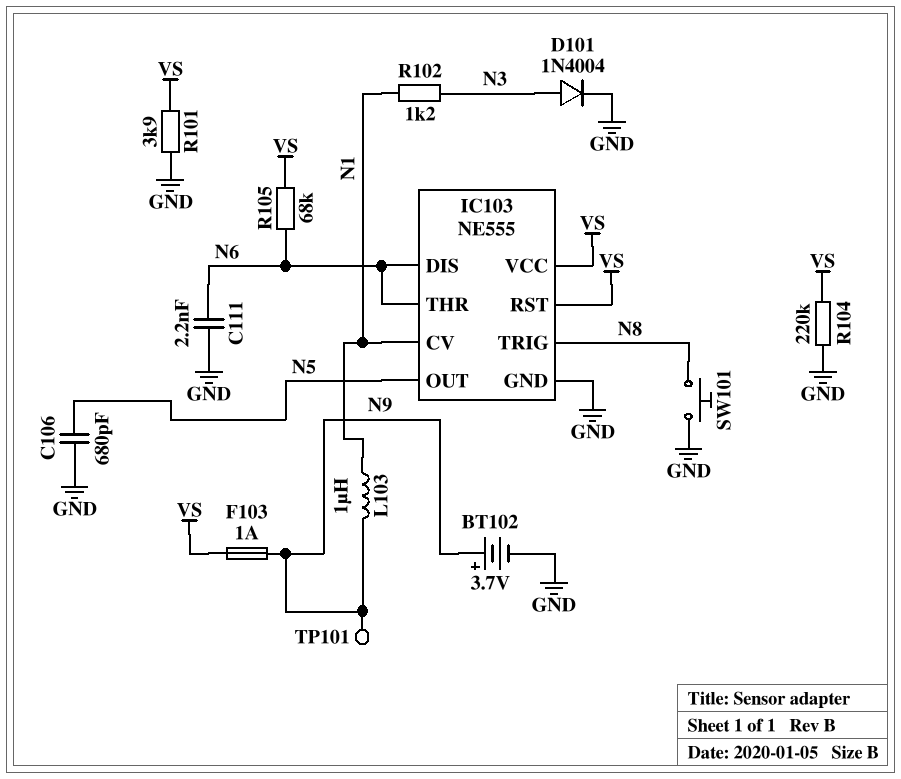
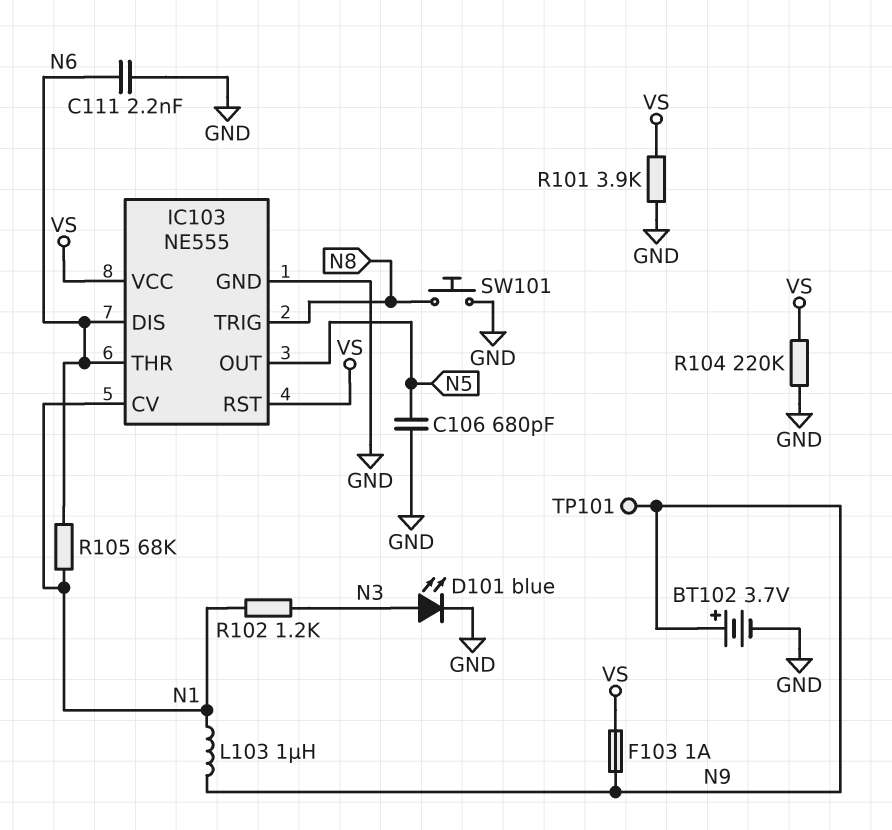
D101: diode 1N4004 (A N3, K GND) -> LED blue (A N3, K GND)
R105: 68k (N6, VS) -> 68k (N1, N6)

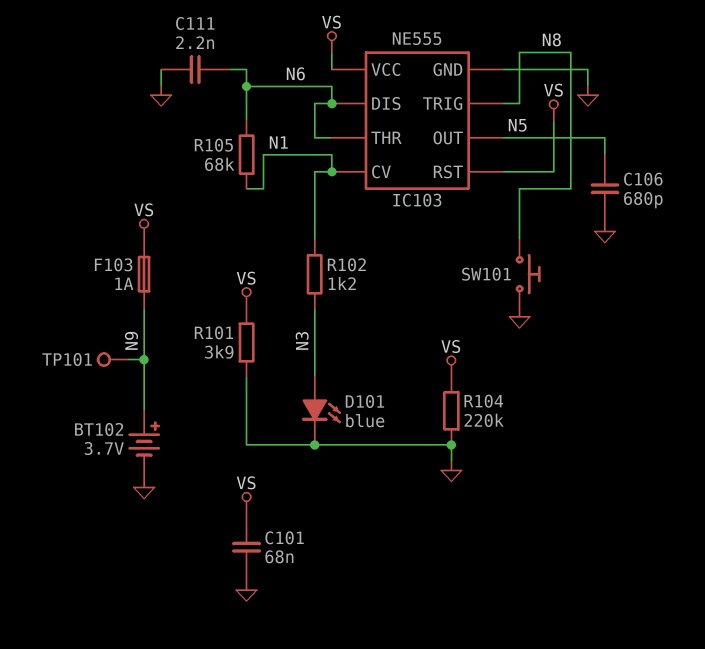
C101: none -> 68nF (GND, VS)
L103: 1uH (N1, N9) -> none

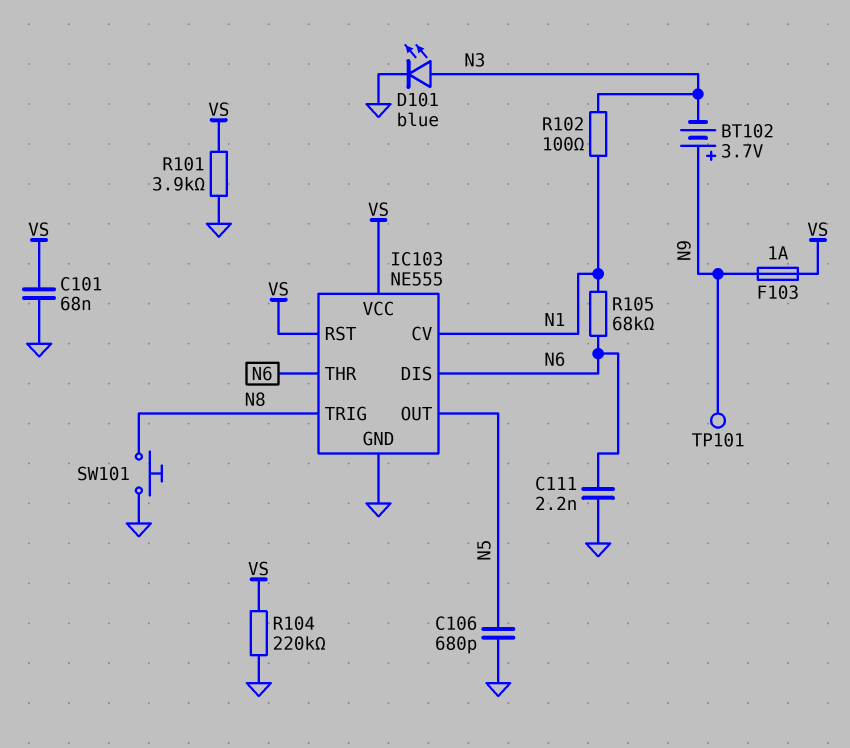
BT102: 3.7V (plus N9, minus GND) -> 3.7V (plus N9, minus N3)
R102: 1.2k (N1, N3) -> 100 (N1, N3)

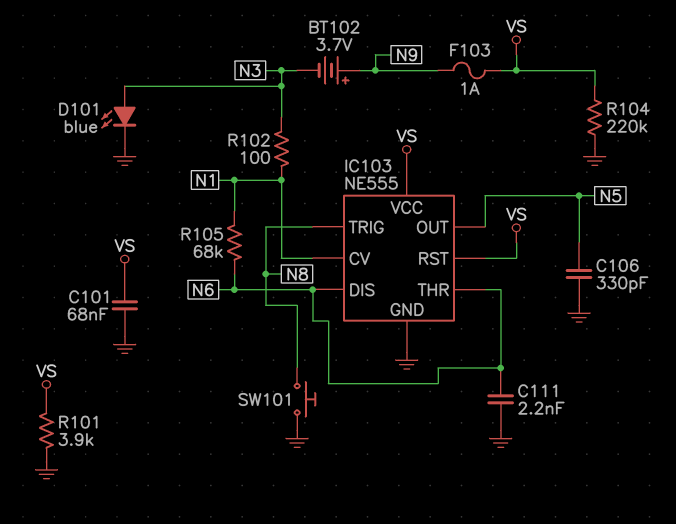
C106: 680pF (GND, N5) -> 330pF (GND, N5)
TP101: test point (N9) -> none

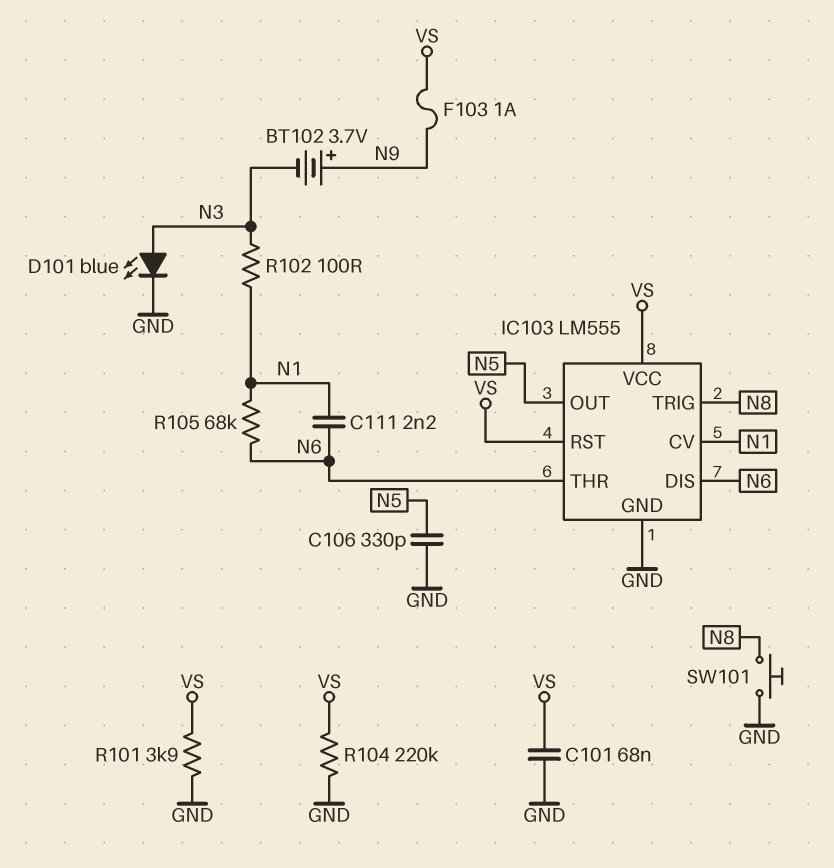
C111: 2.2nF (GND, N6) -> 2.2nF (N1, N6)
IC103: NE555 -> LM555

